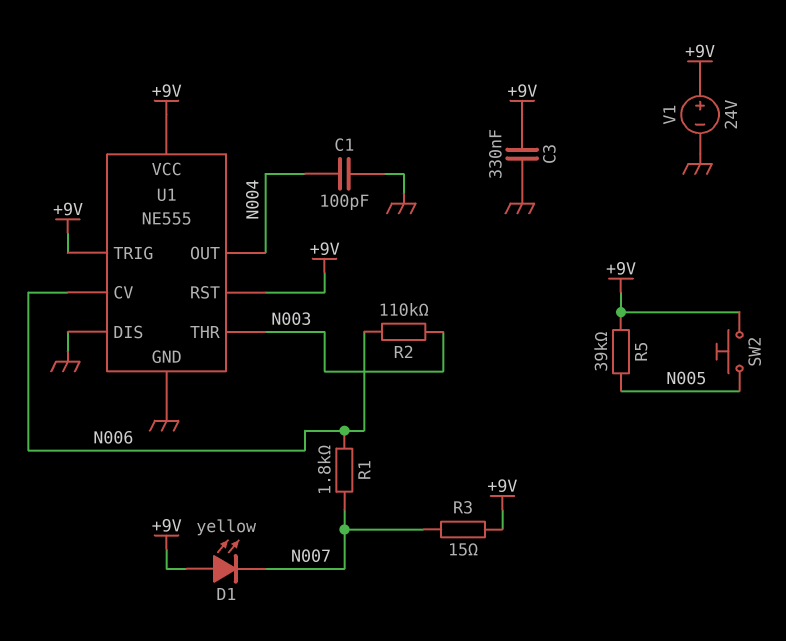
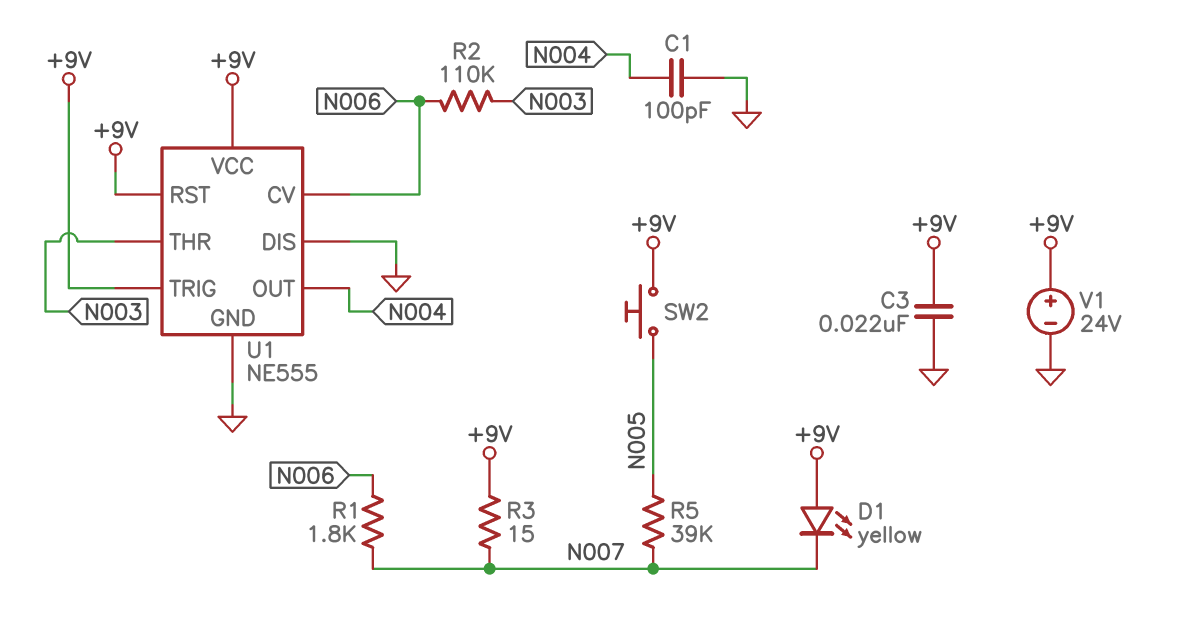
C3: 330nF (+9V, GND) -> 22nF (+9V, GND)
R5: 39k (+9V, N005) -> 39k (N005, N007)

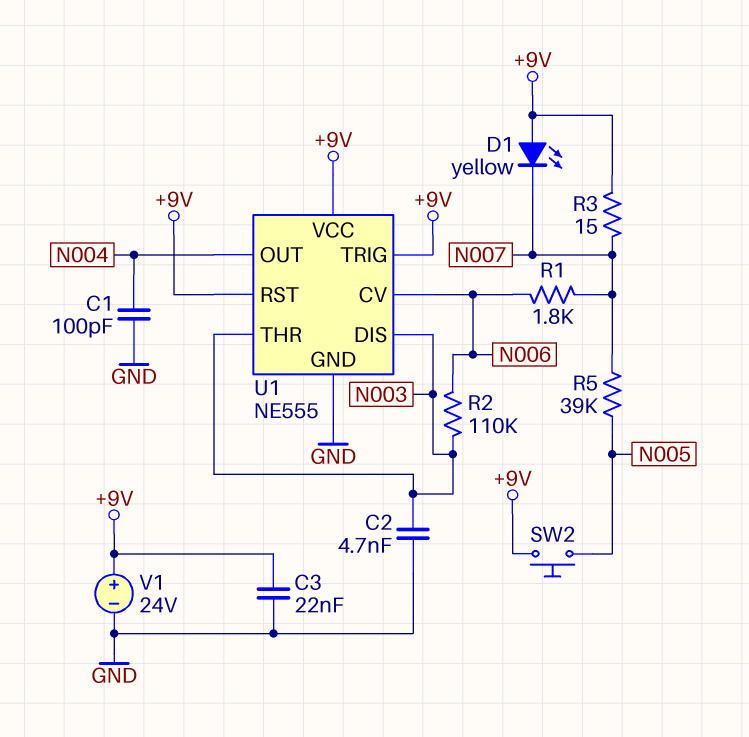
C2: none -> 4.7nF (GND, N003)
U1 pin DIS: GND -> N003

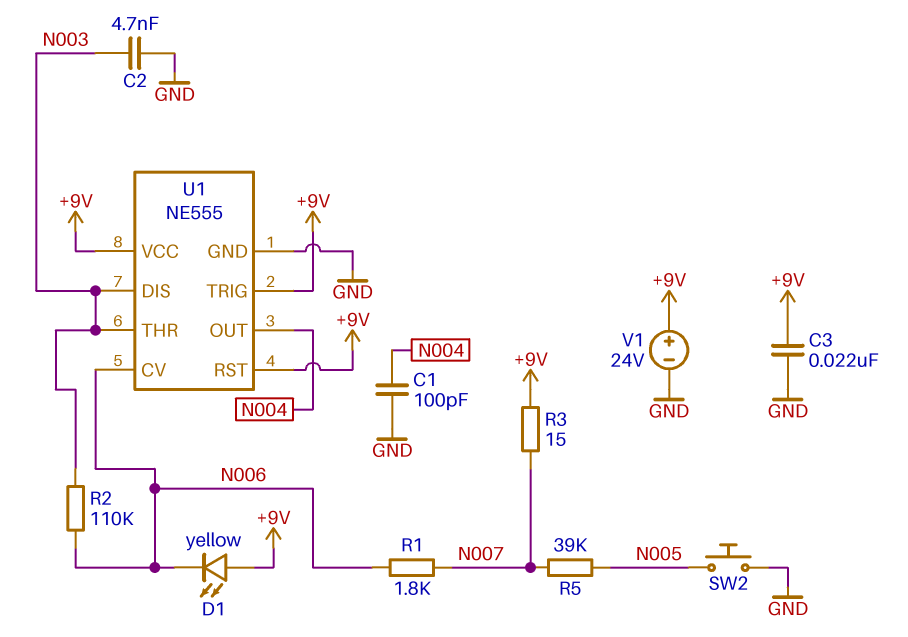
D1: LED yellow (A +9V, K N007) -> LED yellow (A +9V, K N006)
SW2: button (+9V, N005) -> button (GND, N005)

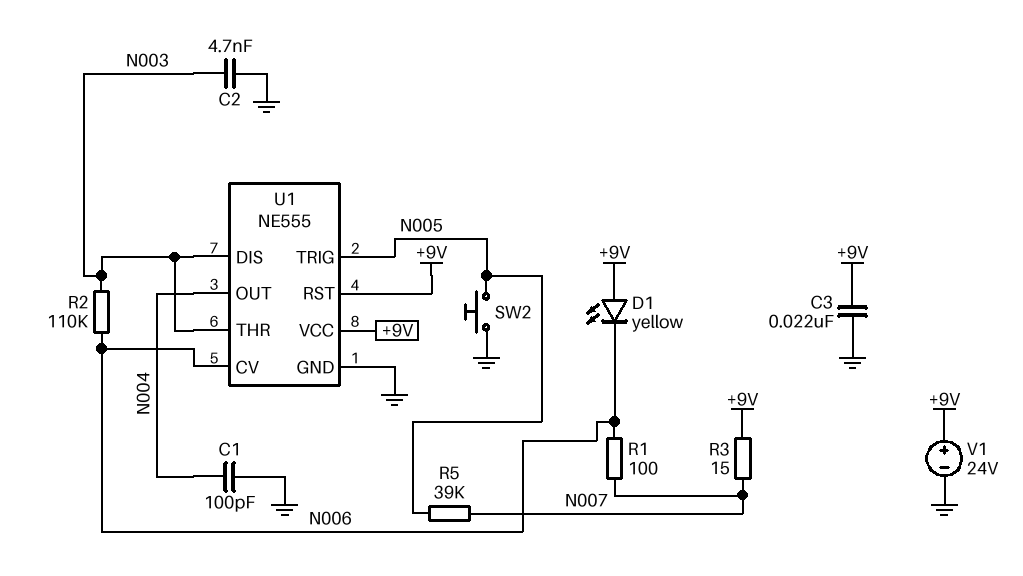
R1: 1.8k (N006, N007) -> 100 (N006, N007)
U1 pin TRIG: +9V -> N005

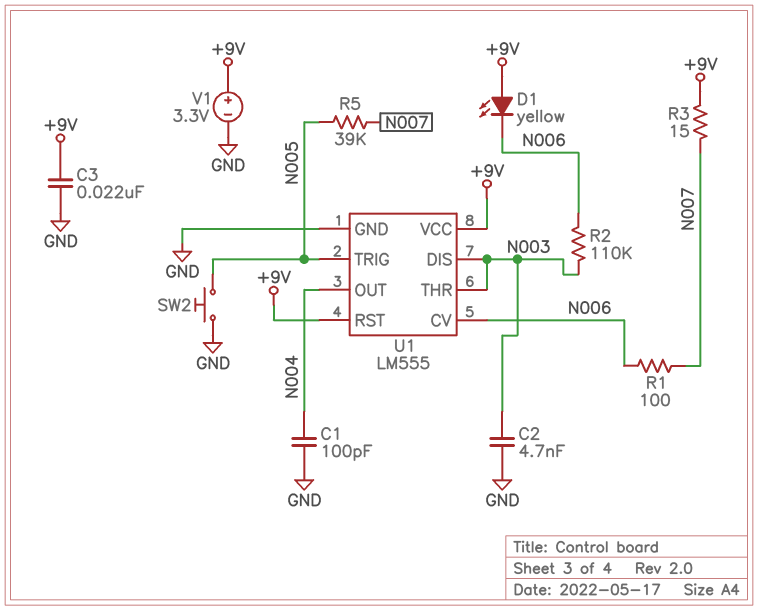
U1: NE555 -> LM555
V1: 24V (plus +9V, minus GND) -> 3.3V (plus +9V, minus GND)

